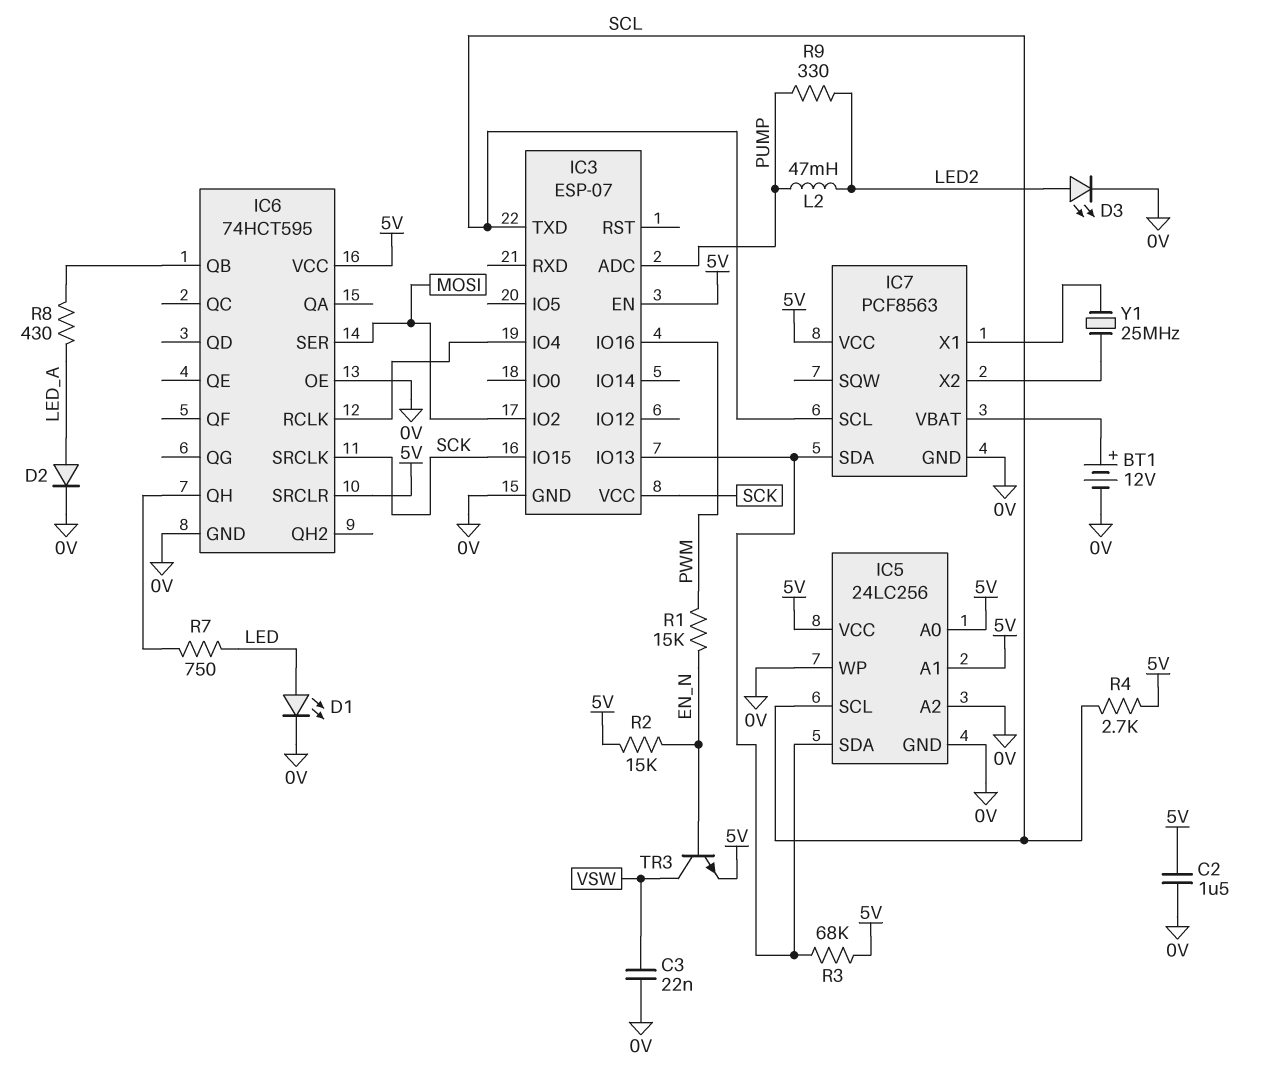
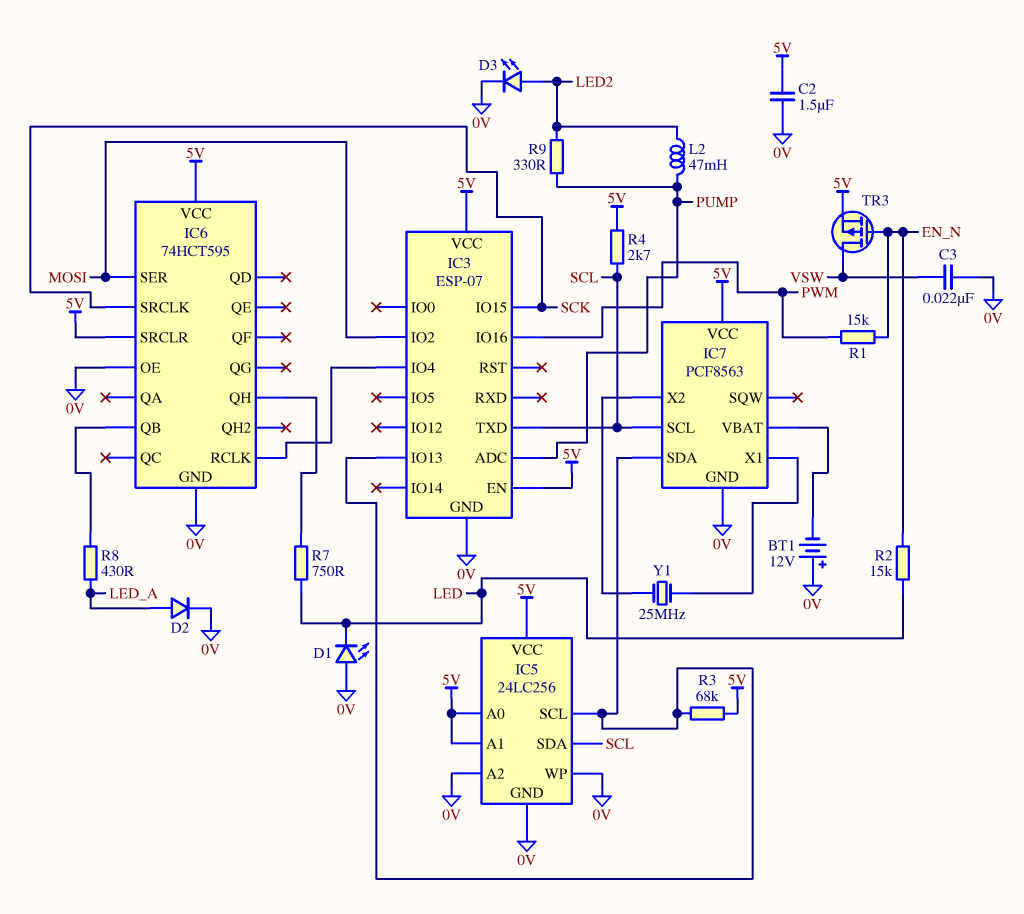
BT1: 12V (plus IC7/VBAT, minus 0V) -> 12V (plus 0V, minus IC7/VBAT)
D1: LED (A LED, K 0V) -> LED (A 0V, K LED)
IC3 pin VCC: SCK -> 5V
IC5 pin SCL: SCL -> IC3/IO13
IC5 pin SDA: IC3/IO13 -> SCL
R2: 15k (5V, EN_N) -> 15k (EN_N, LED)
TR3: NPN (B EN_N, C VSW, E 5V) -> PMOS (G EN_N, D VSW, S 5V)

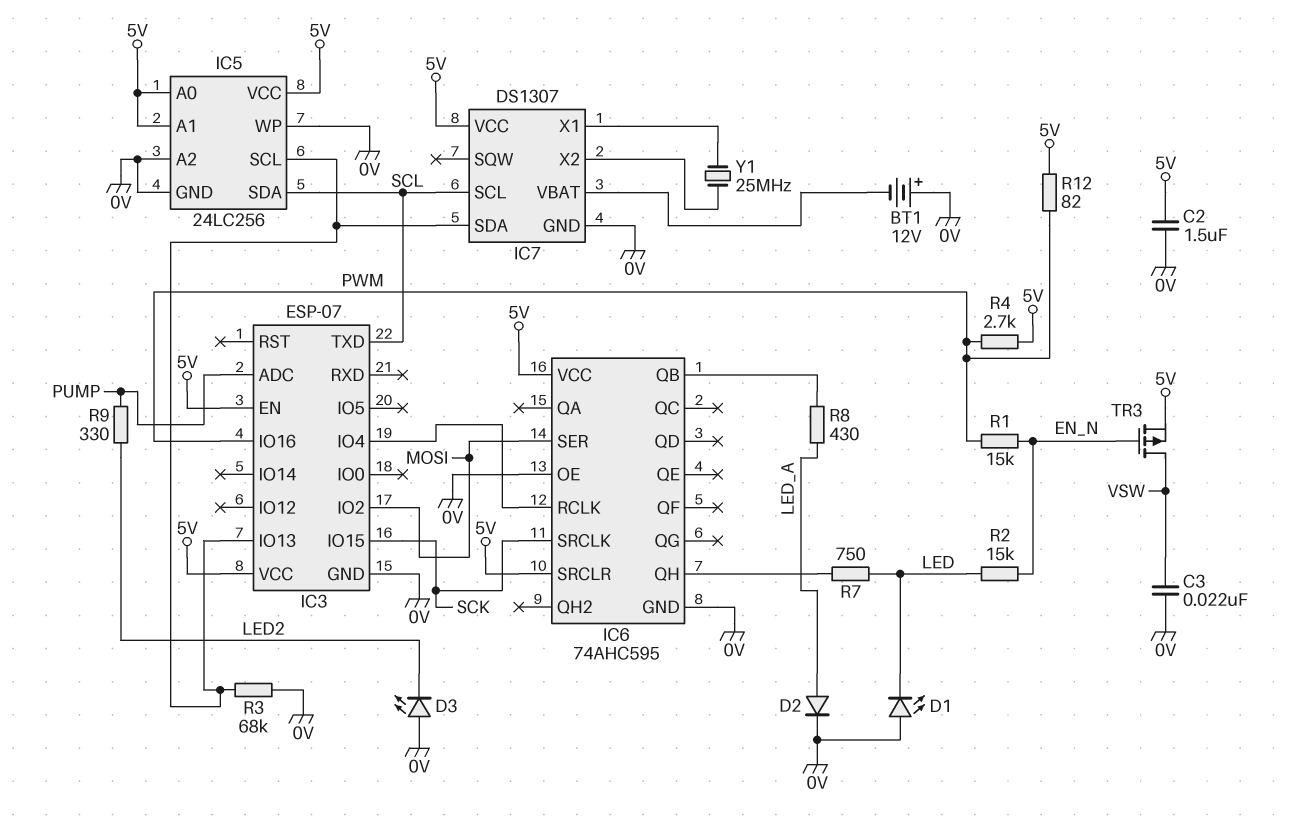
D3: LED (A LED2, K 0V) -> LED (A 0V, K LED2)
IC6: 74HCT595 -> 74AHC595
IC7: PCF8563 -> DS1307
L2: 47mH (LED2, PUMP) -> none
R3: 68k (5V, IC3/IO13) -> 68k (0V, IC3/IO13)
R4: 2.7k (5V, SCL) -> 2.7k (5V, PWM)
R12: none -> 82 (5V, PWM)

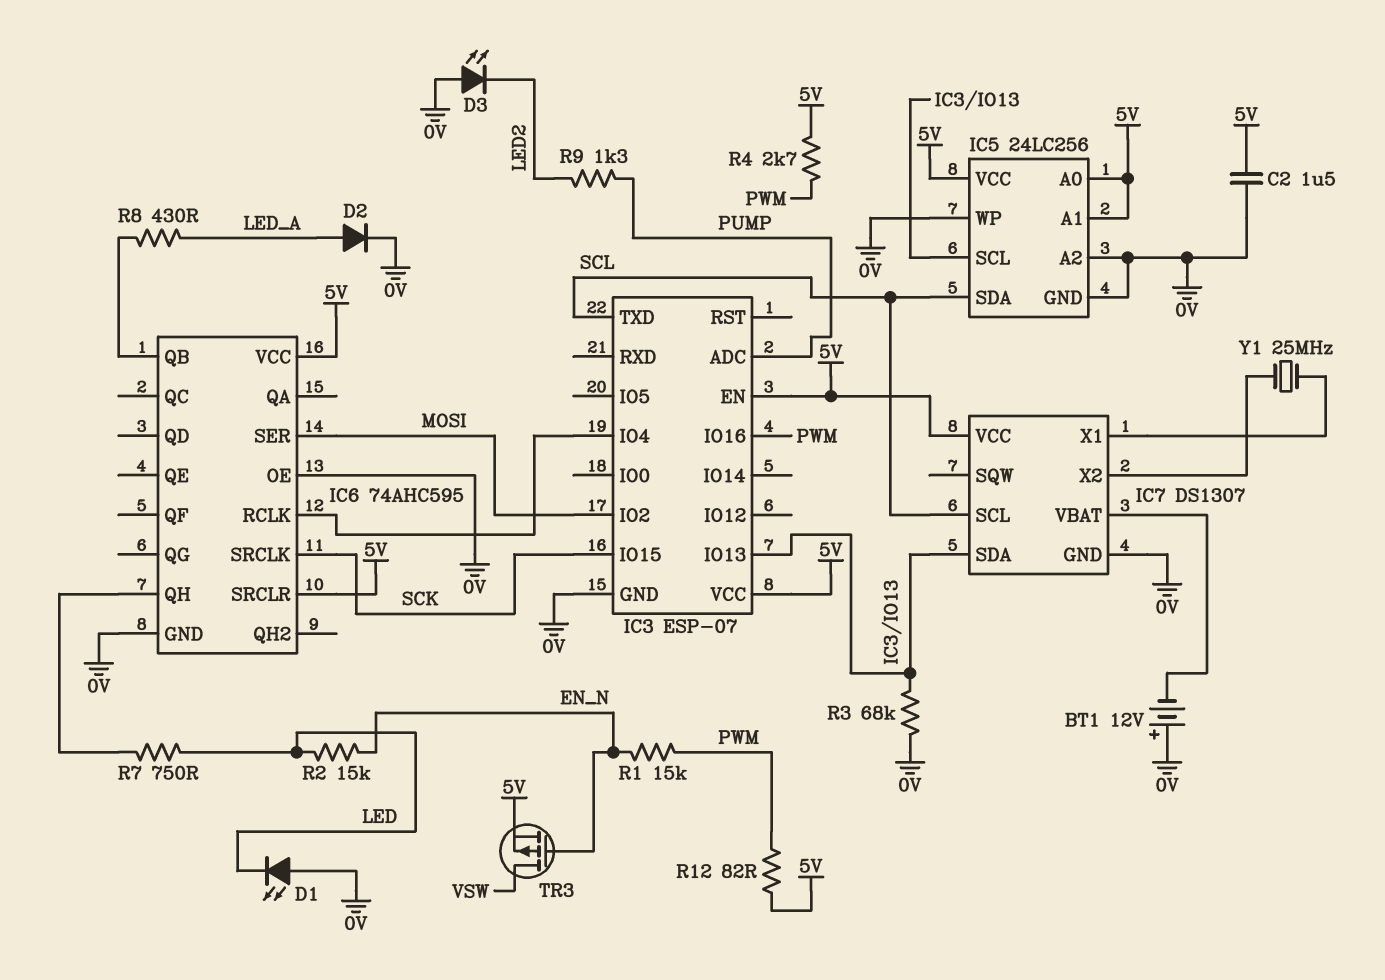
C3: 22nF (0V, VSW) -> none
R9: 330 (LED2, PUMP) -> 1.3k (LED2, PUMP)

